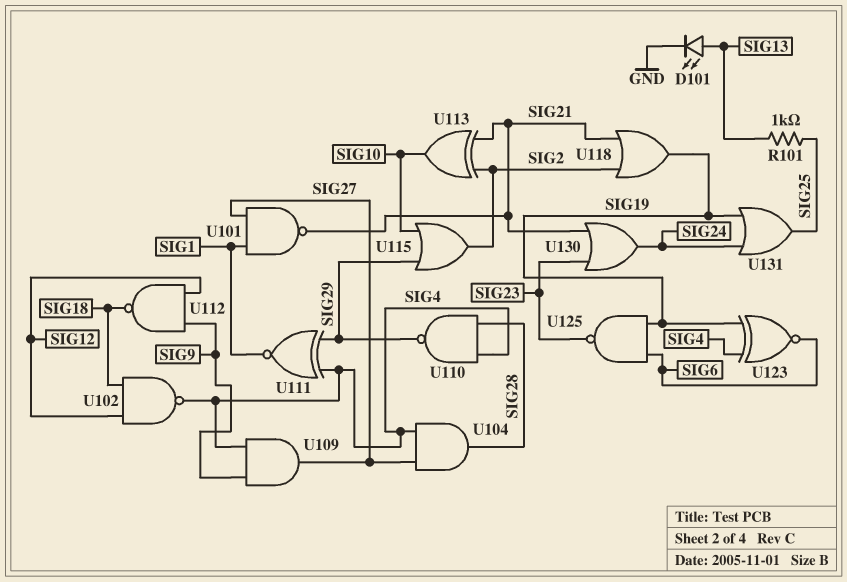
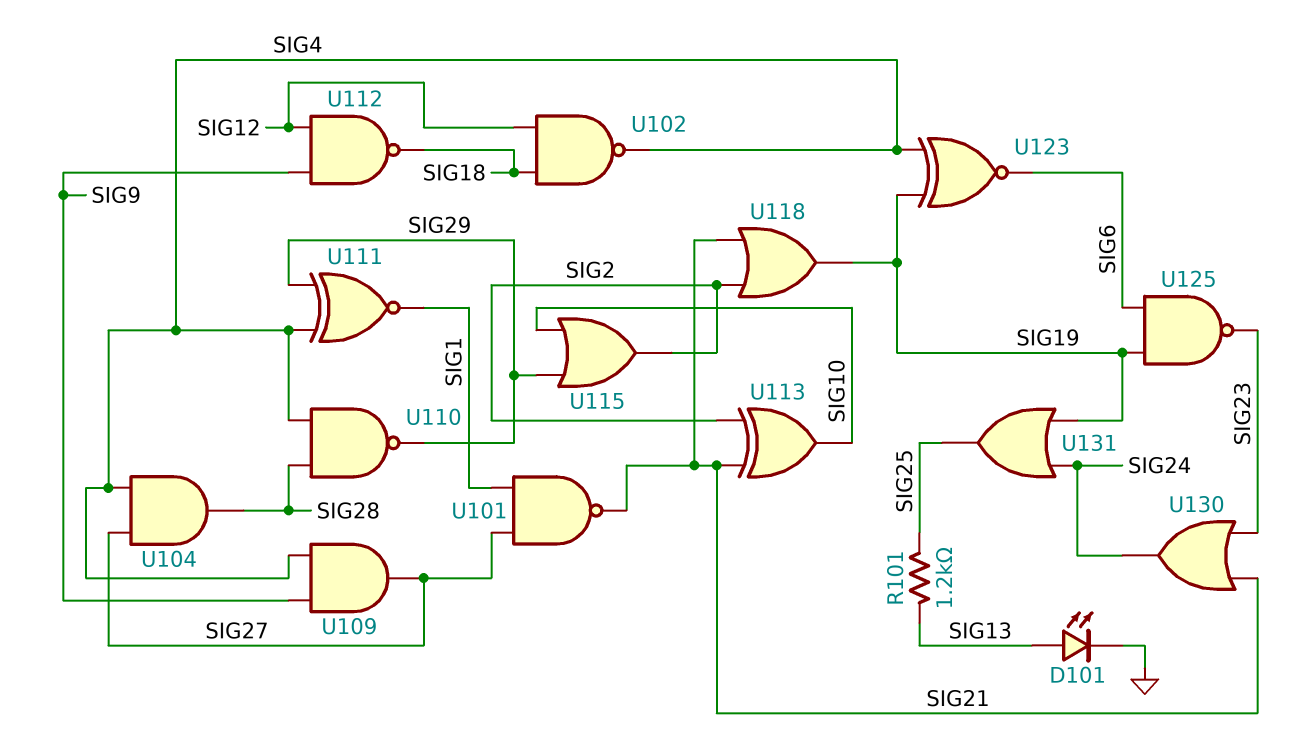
R101: 1k (SIG13, SIG25) -> 1.2k (SIG13, SIG25)

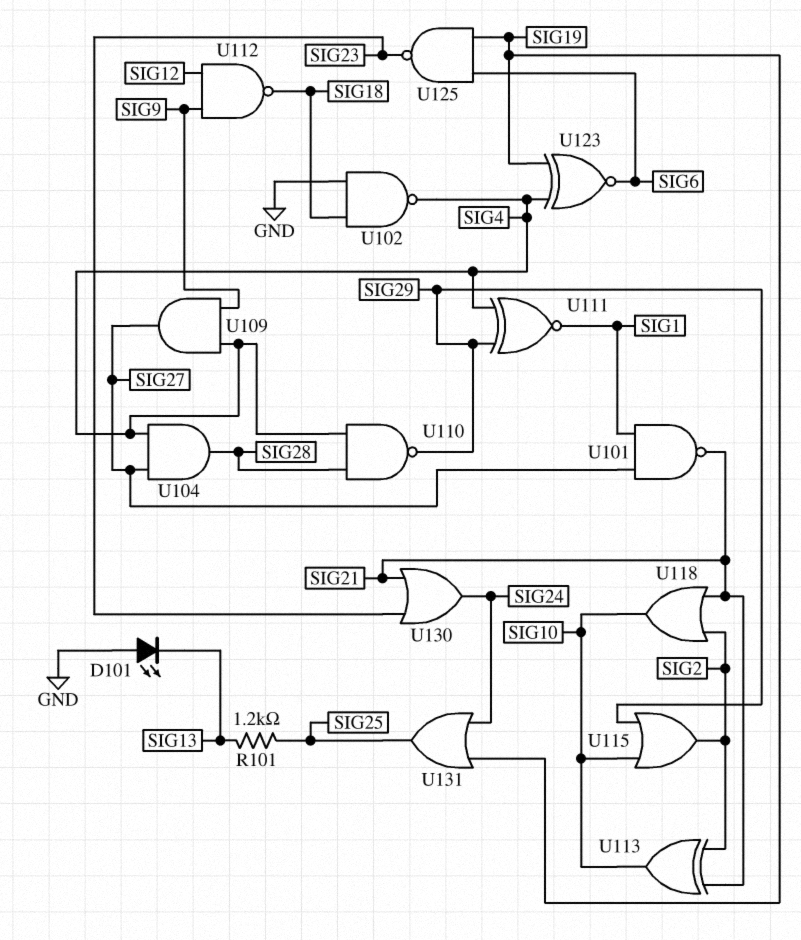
D101: LED (A SIG13, K GND) -> LED (A GND, K SIG13)
U102: NAND (in SIG12, in SIG18, out SIG4) -> NAND (in GND, in SIG18, out SIG4)
U118: OR (in SIG2, in SIG21, out SIG19) -> OR (in SIG2, in SIG21, out SIG10)

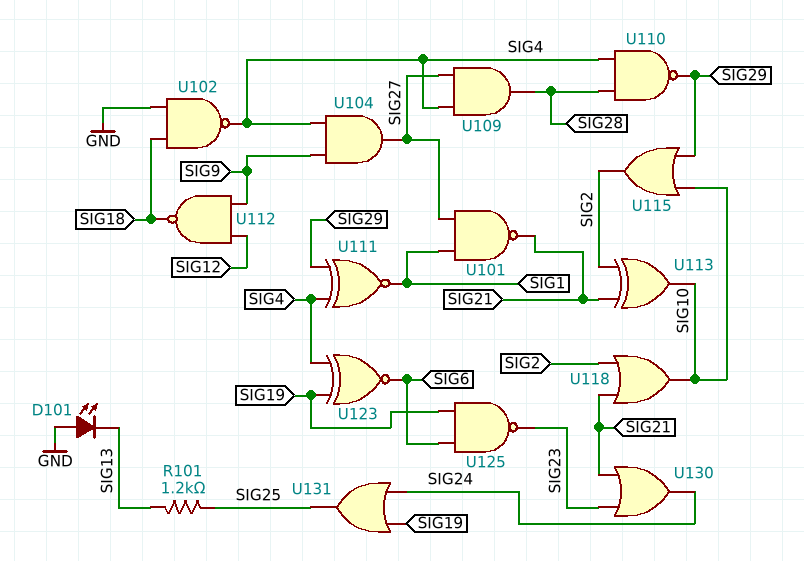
U104: AND (in SIG4, in SIG27, out SIG28) -> AND (in SIG4, in SIG9, out SIG27)
U109: AND (in SIG4, in SIG9, out SIG27) -> AND (in SIG4, in SIG27, out SIG28)

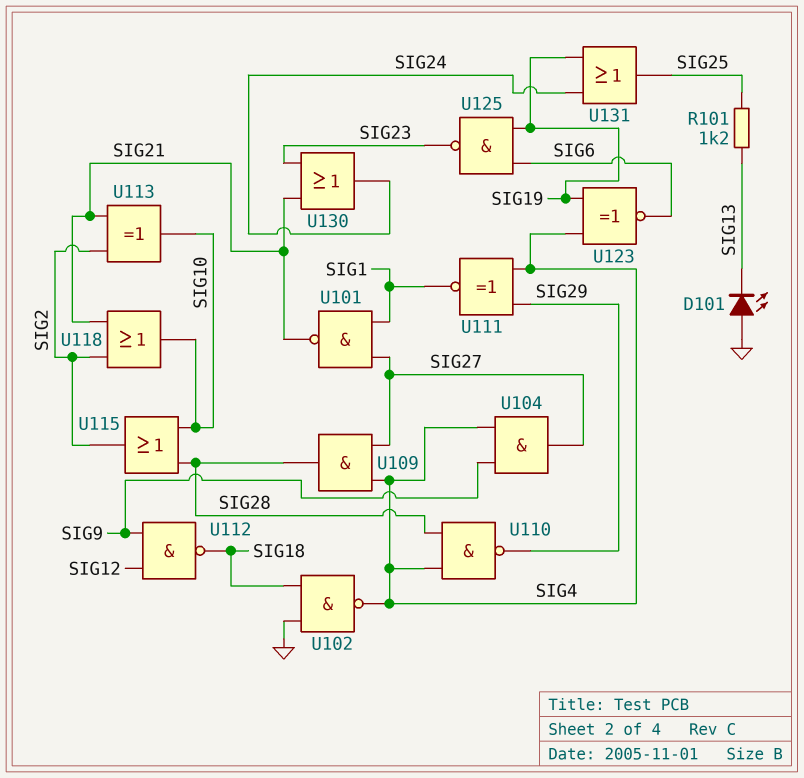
U115: OR (in SIG10, in SIG29, out SIG2) -> OR (in SIG10, in SIG28, out SIG2)

